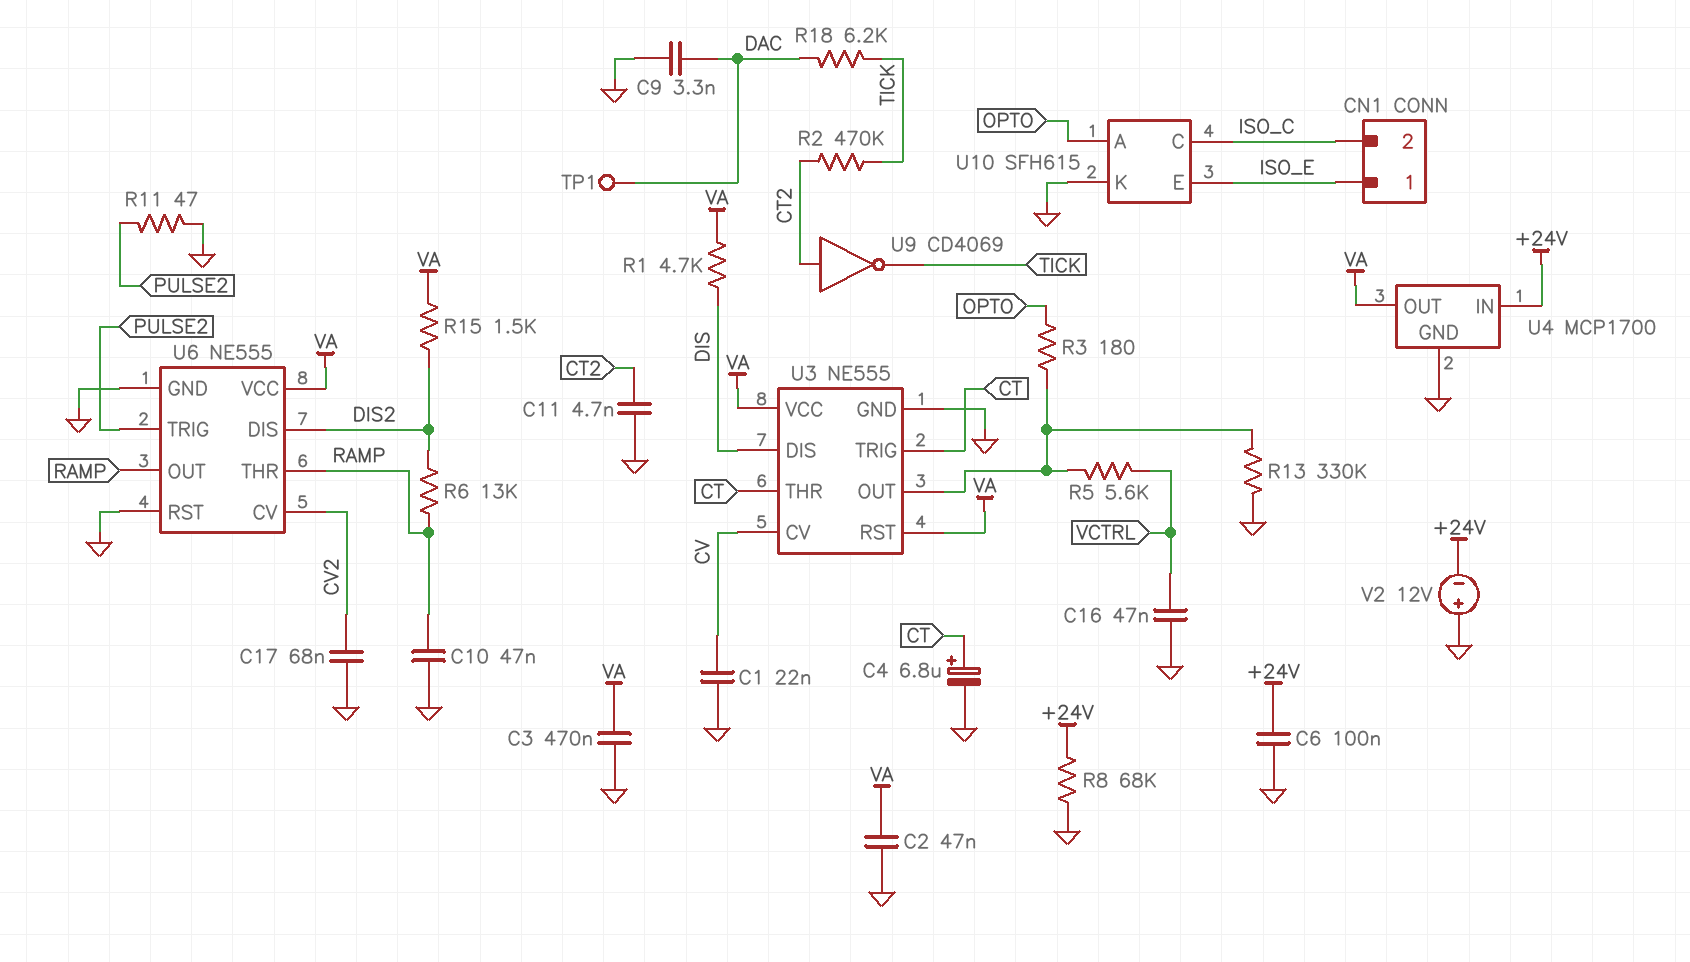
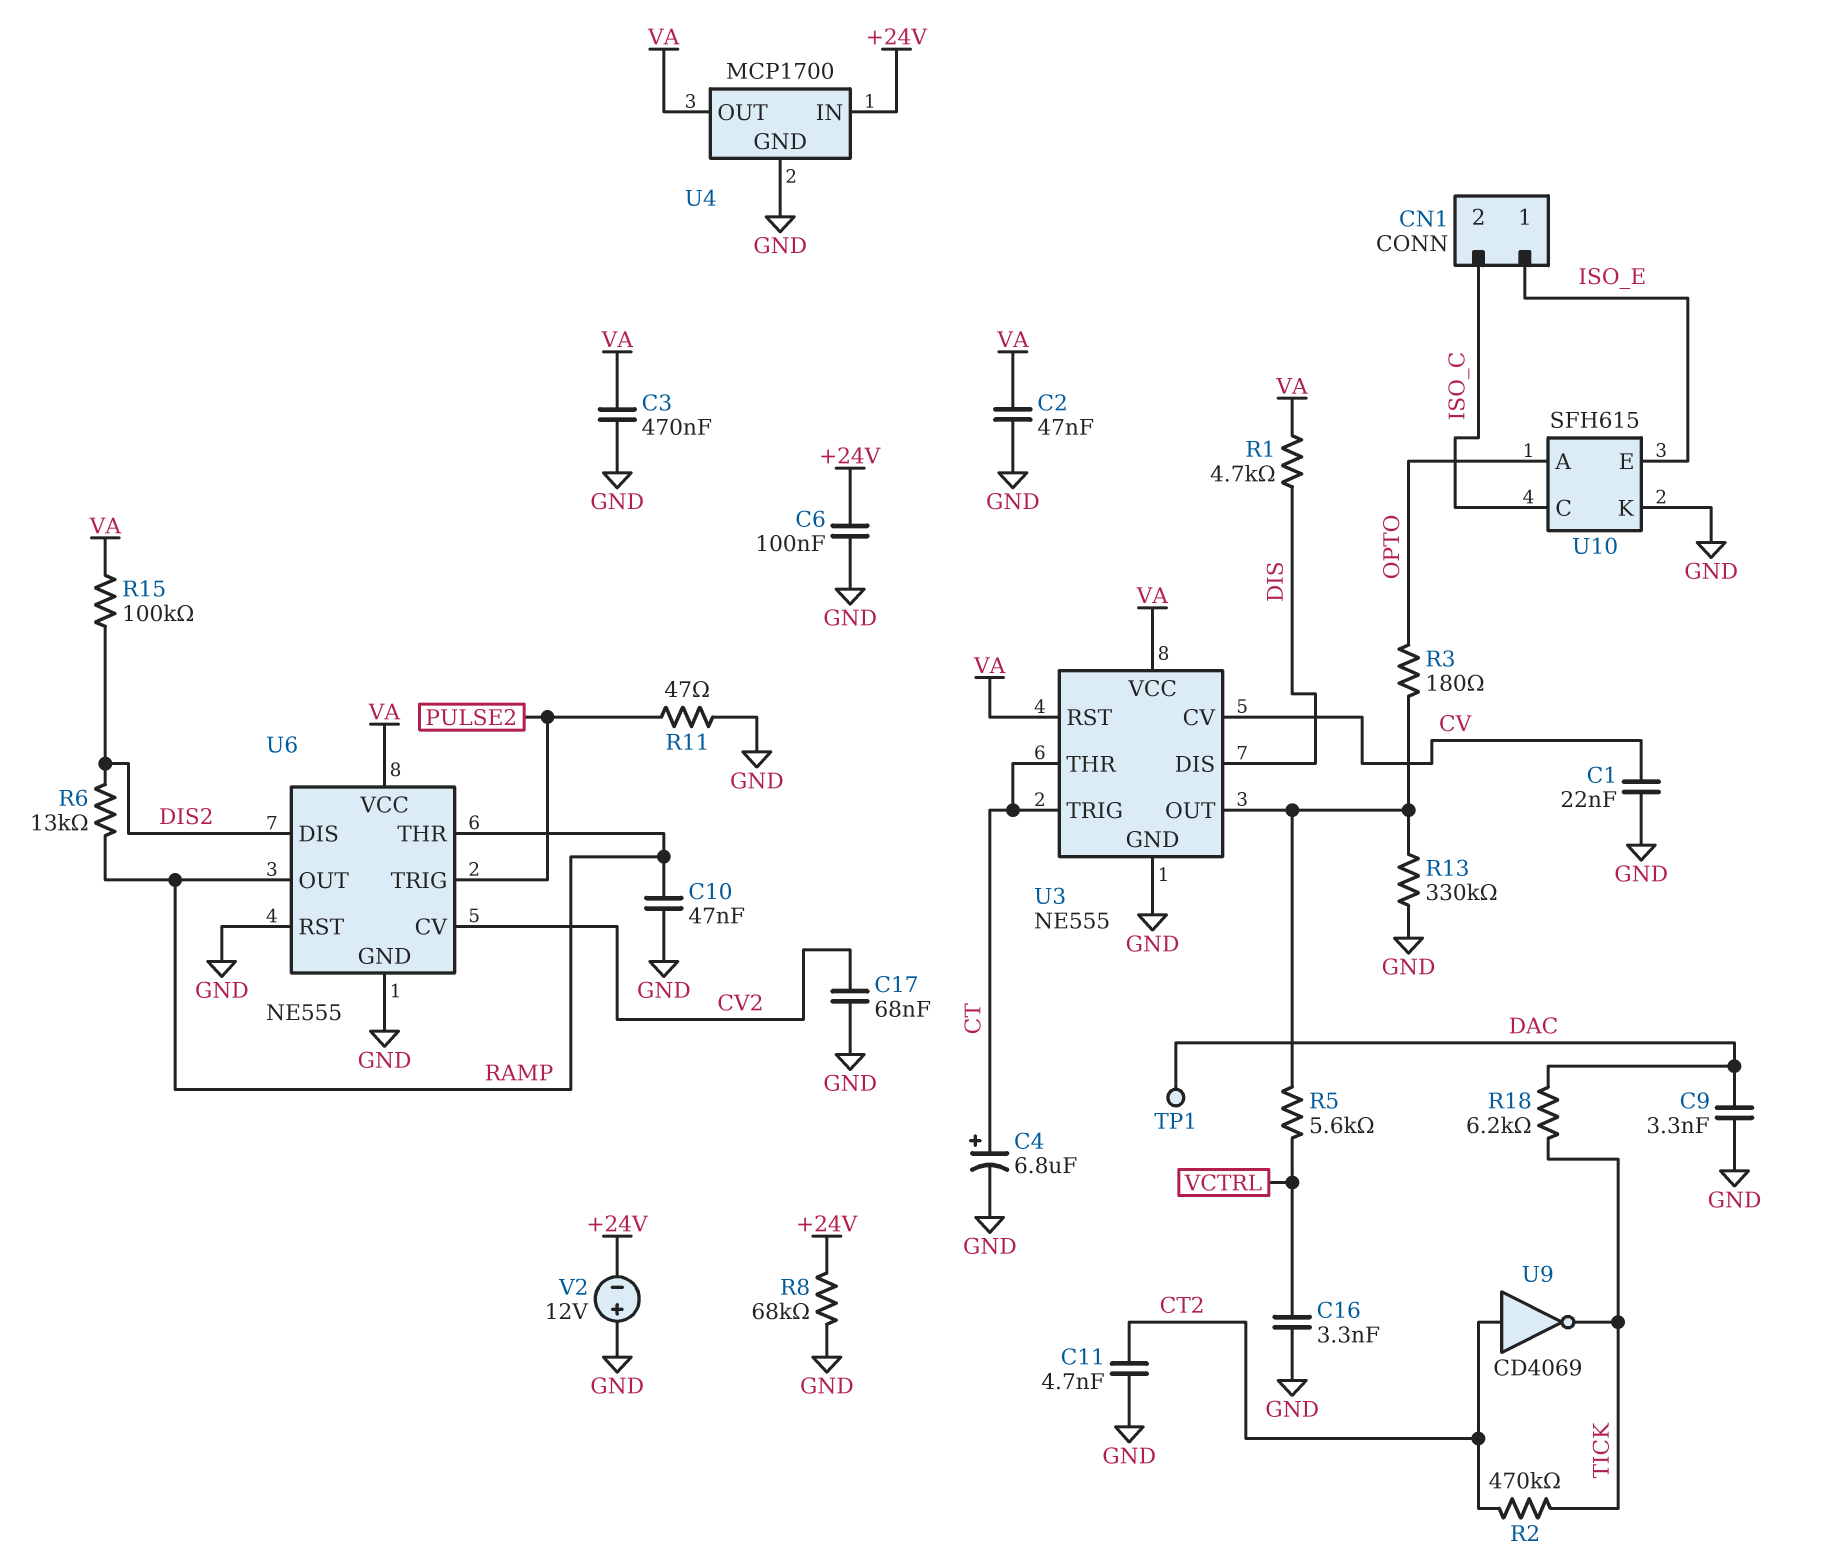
C16: 47nF (GND, VCTRL) -> 3.3nF (GND, VCTRL)
R15: 1.5k (DIS2, VA) -> 100k (DIS2, VA)

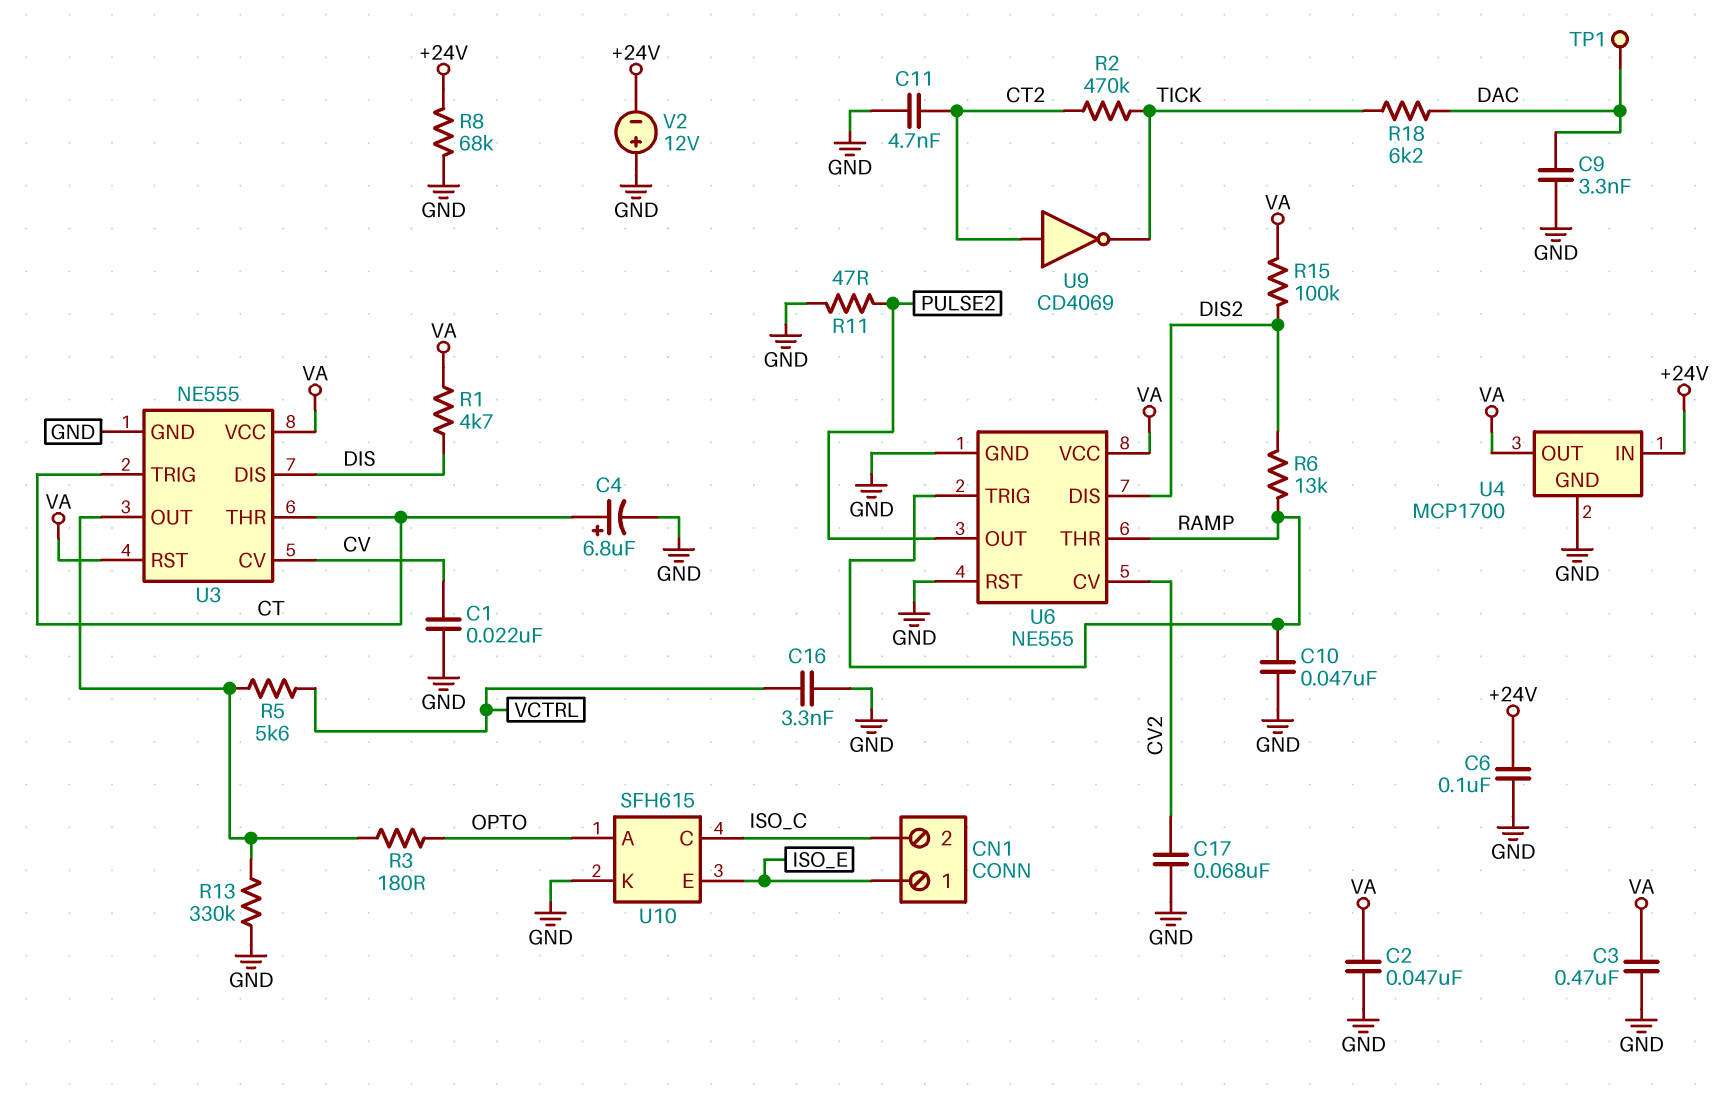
U6 pin OUT: RAMP -> PULSE2
U6 pin TRIG: PULSE2 -> RAMP

